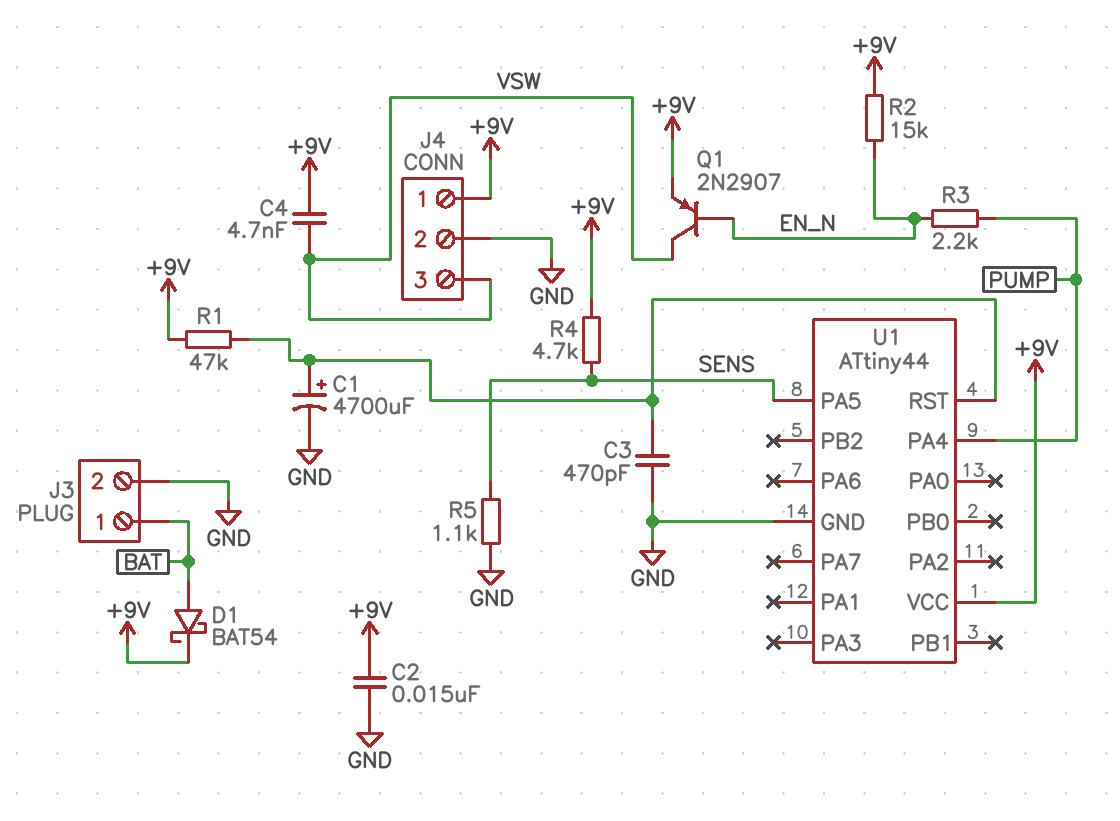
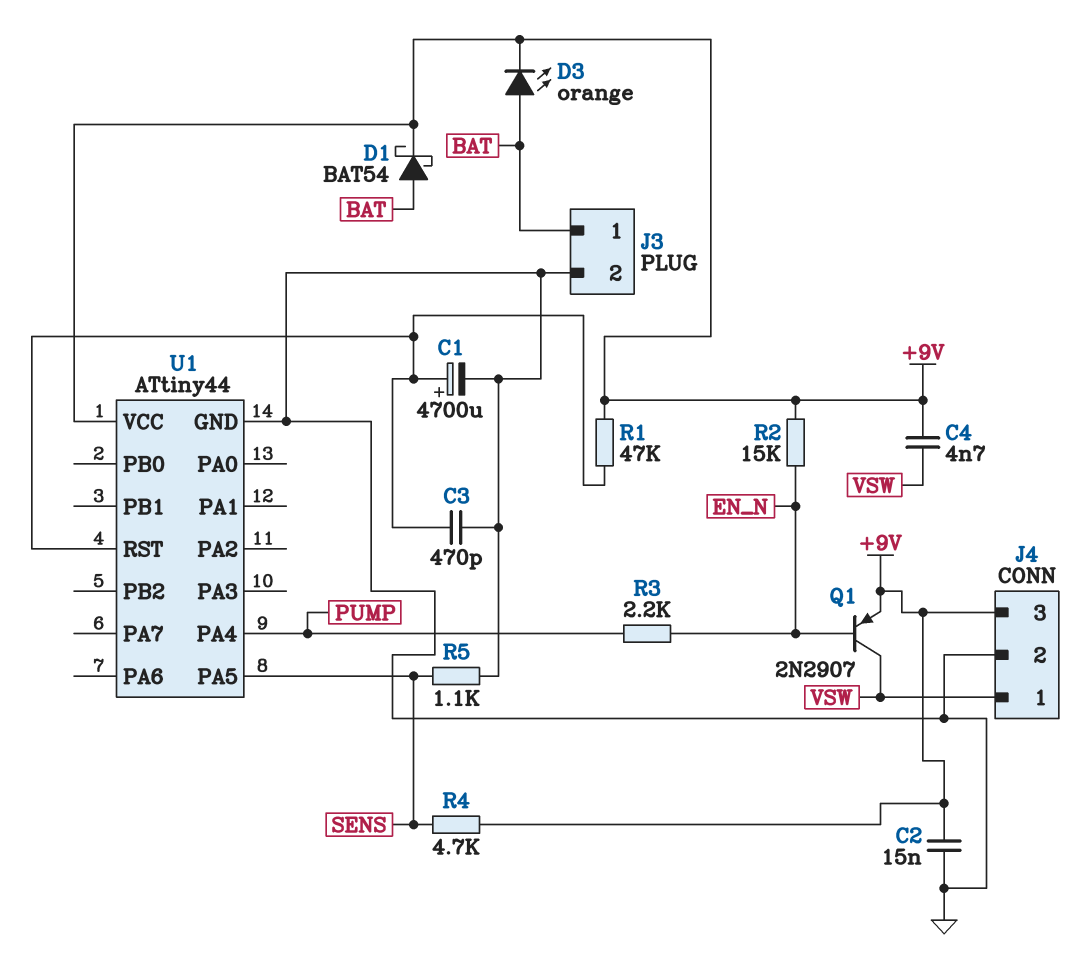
D3: none -> LED orange (A BAT, K +9V)
J4 pin 1: +9V -> VSW
J4 pin 3: VSW -> +9V

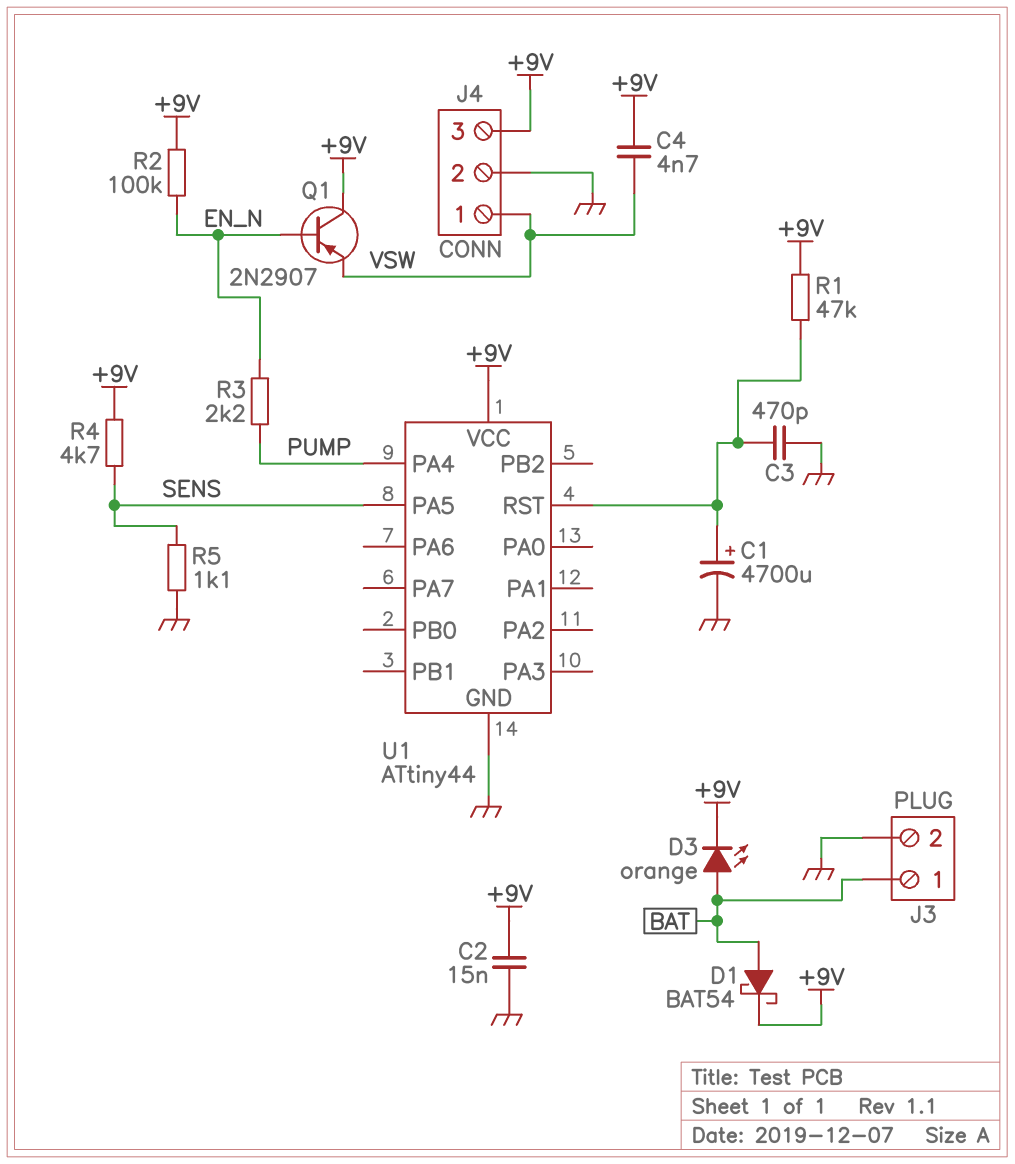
Q1: PNP 2N2907 (B EN_N, C VSW, E +9V) -> PNP 2N2907 (B EN_N, C +9V, E VSW)
R2: 15k (+9V, EN_N) -> 100k (+9V, EN_N)

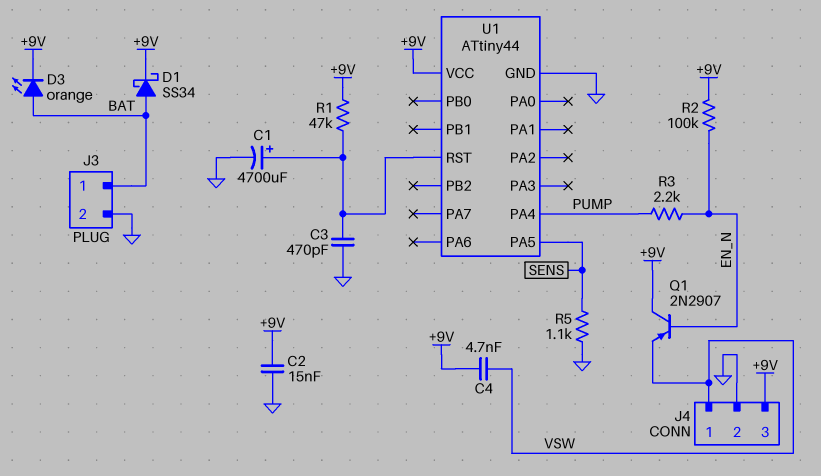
D1: schottky BAT54 (A BAT, K +9V) -> schottky SS34 (A BAT, K +9V)
R4: 4.7k (+9V, SENS) -> none

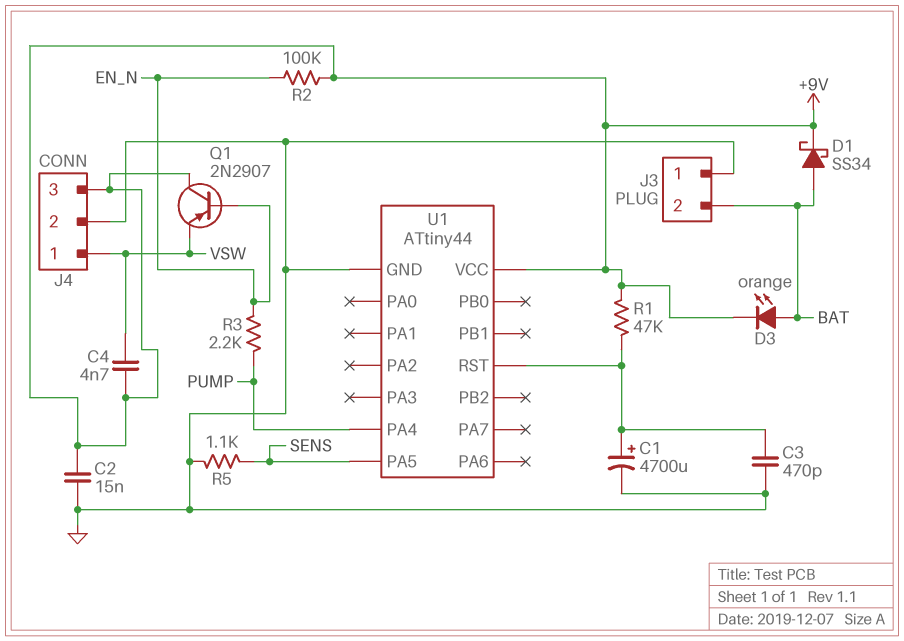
J3 pin 1: BAT -> GND
J3 pin 2: GND -> BAT

